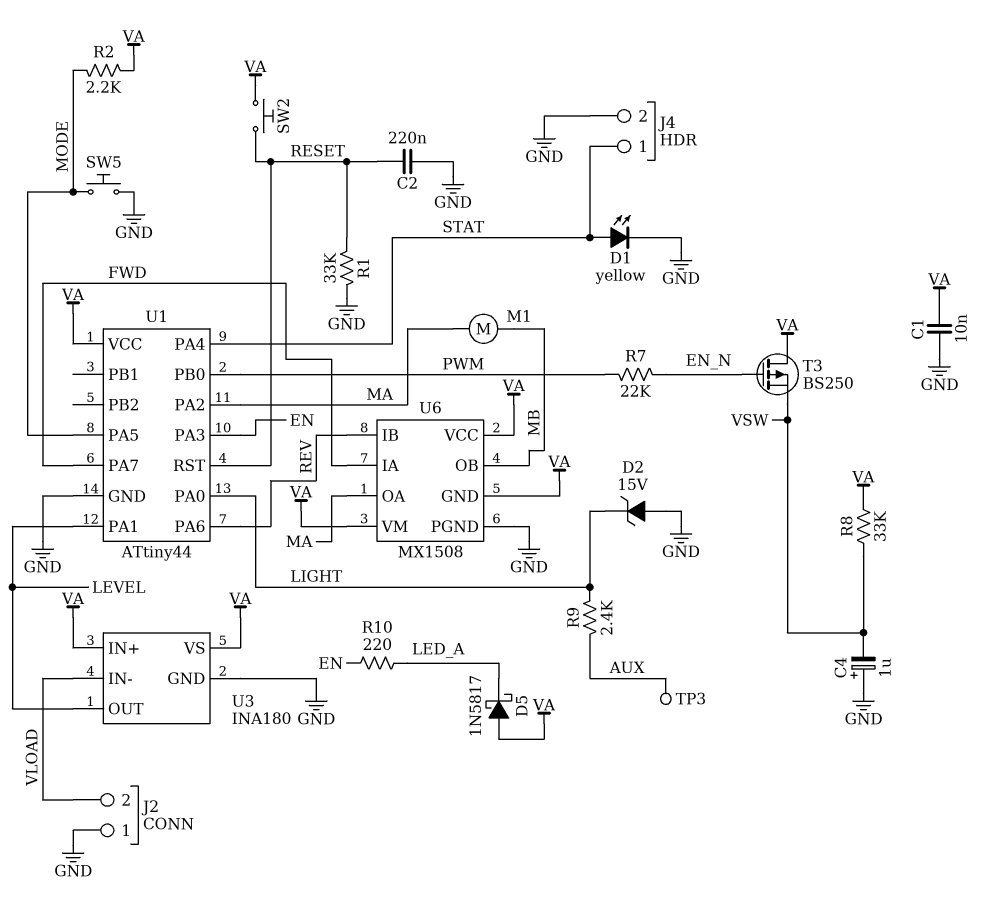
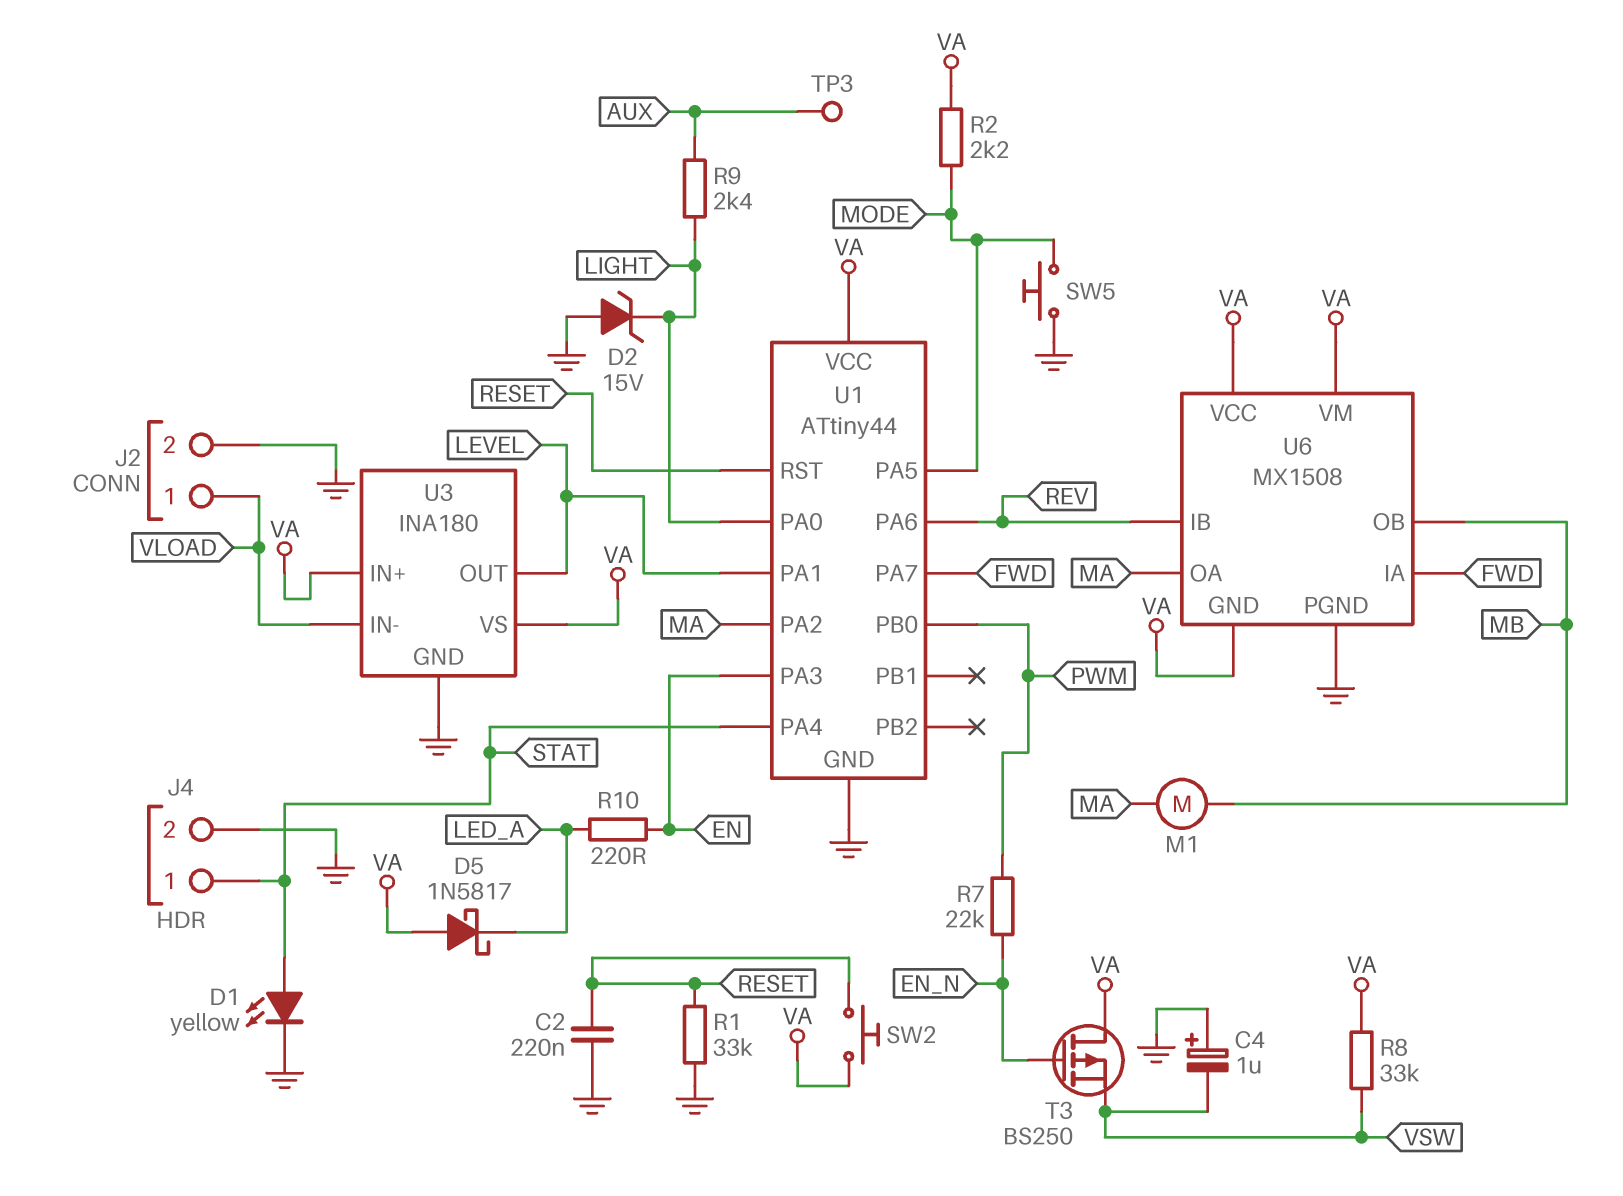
C1: 10nF (GND, VA) -> none
J2 pin 1: GND -> VLOAD
J2 pin 2: VLOAD -> GND

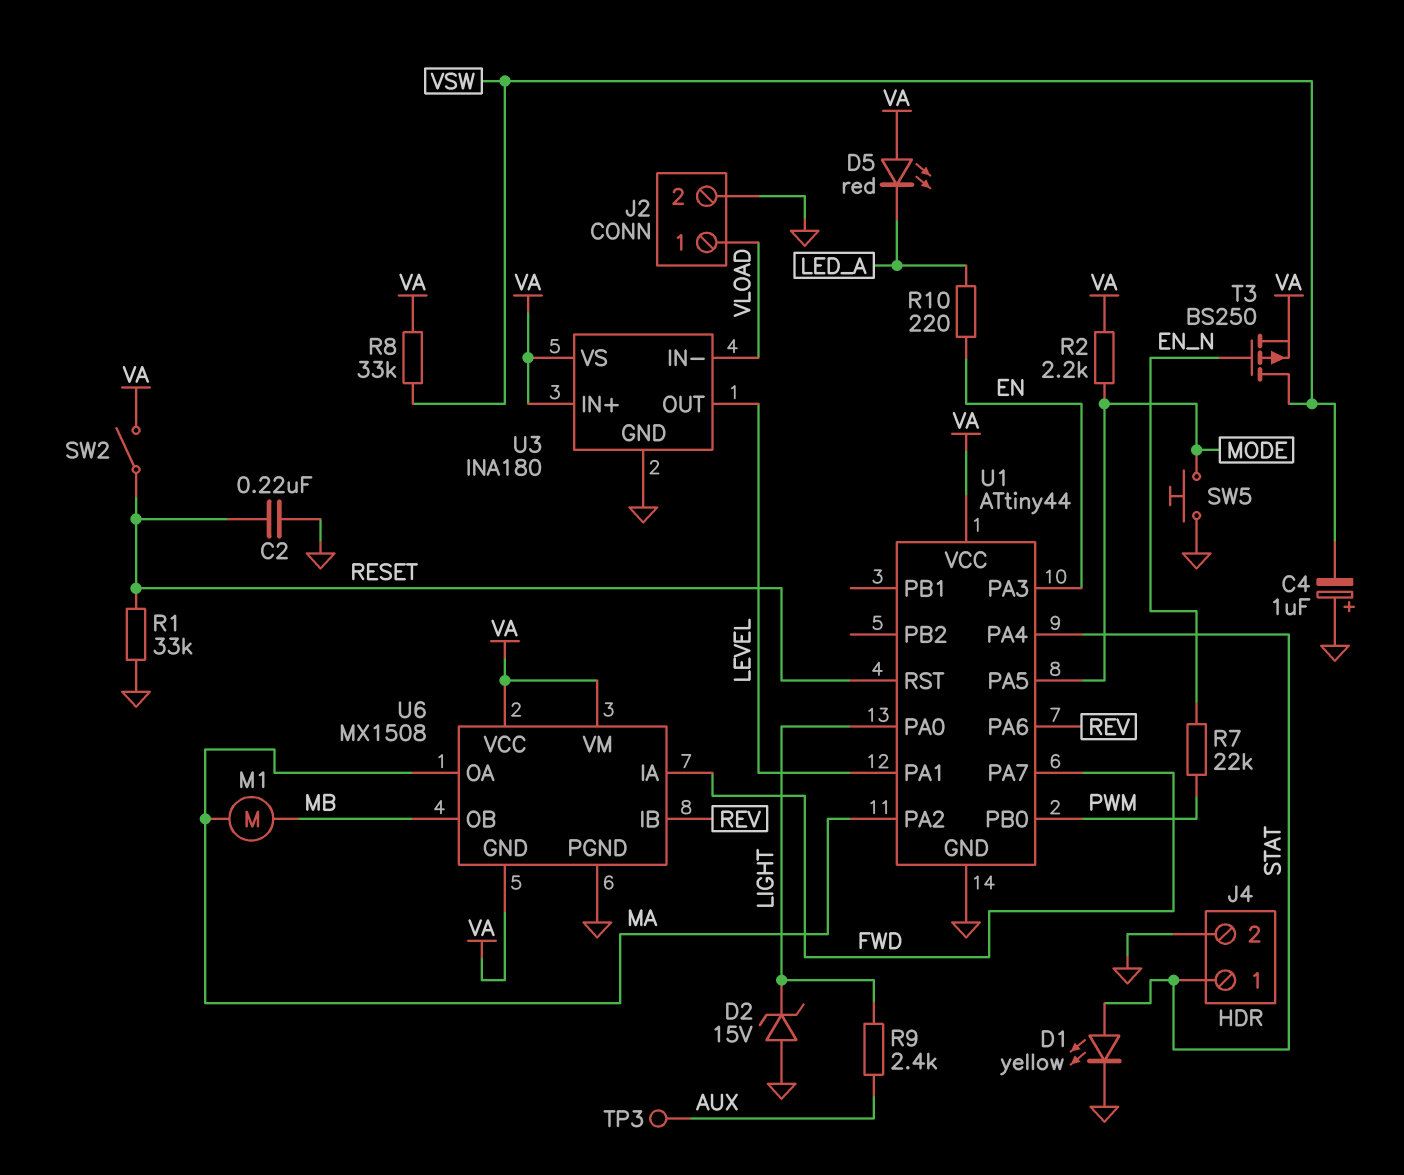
D5: schottky 1N5817 (A VA, K LED_A) -> LED red (A VA, K LED_A)
SW2: button (RESET, VA) -> switch (RESET, VA)
T3: PMOS BS250 (G EN_N, D VA, S VSW) -> PMOS BS250 (G EN_N, D VSW, S VA)

